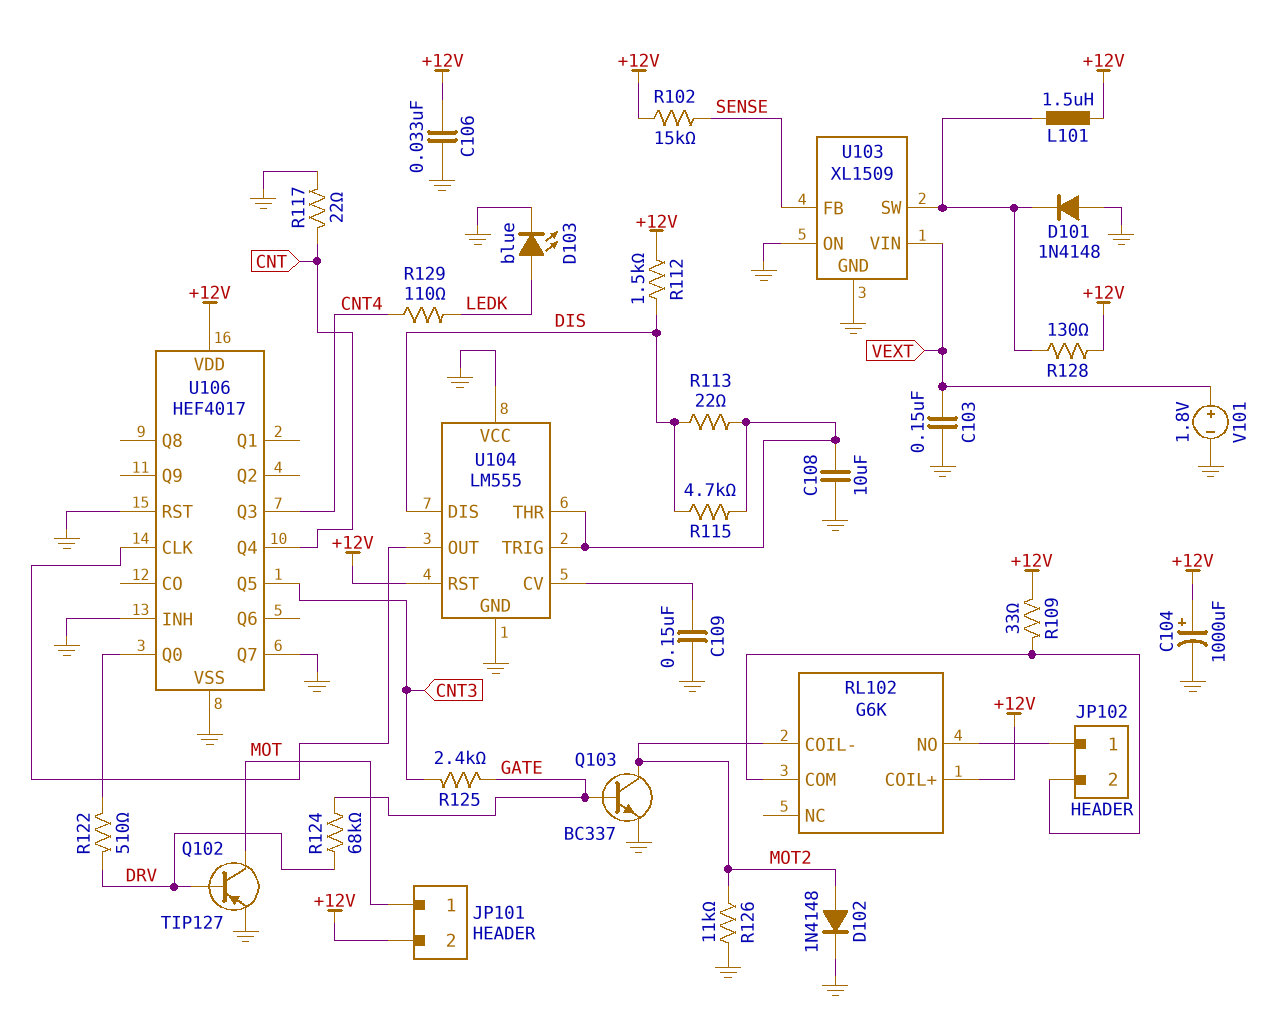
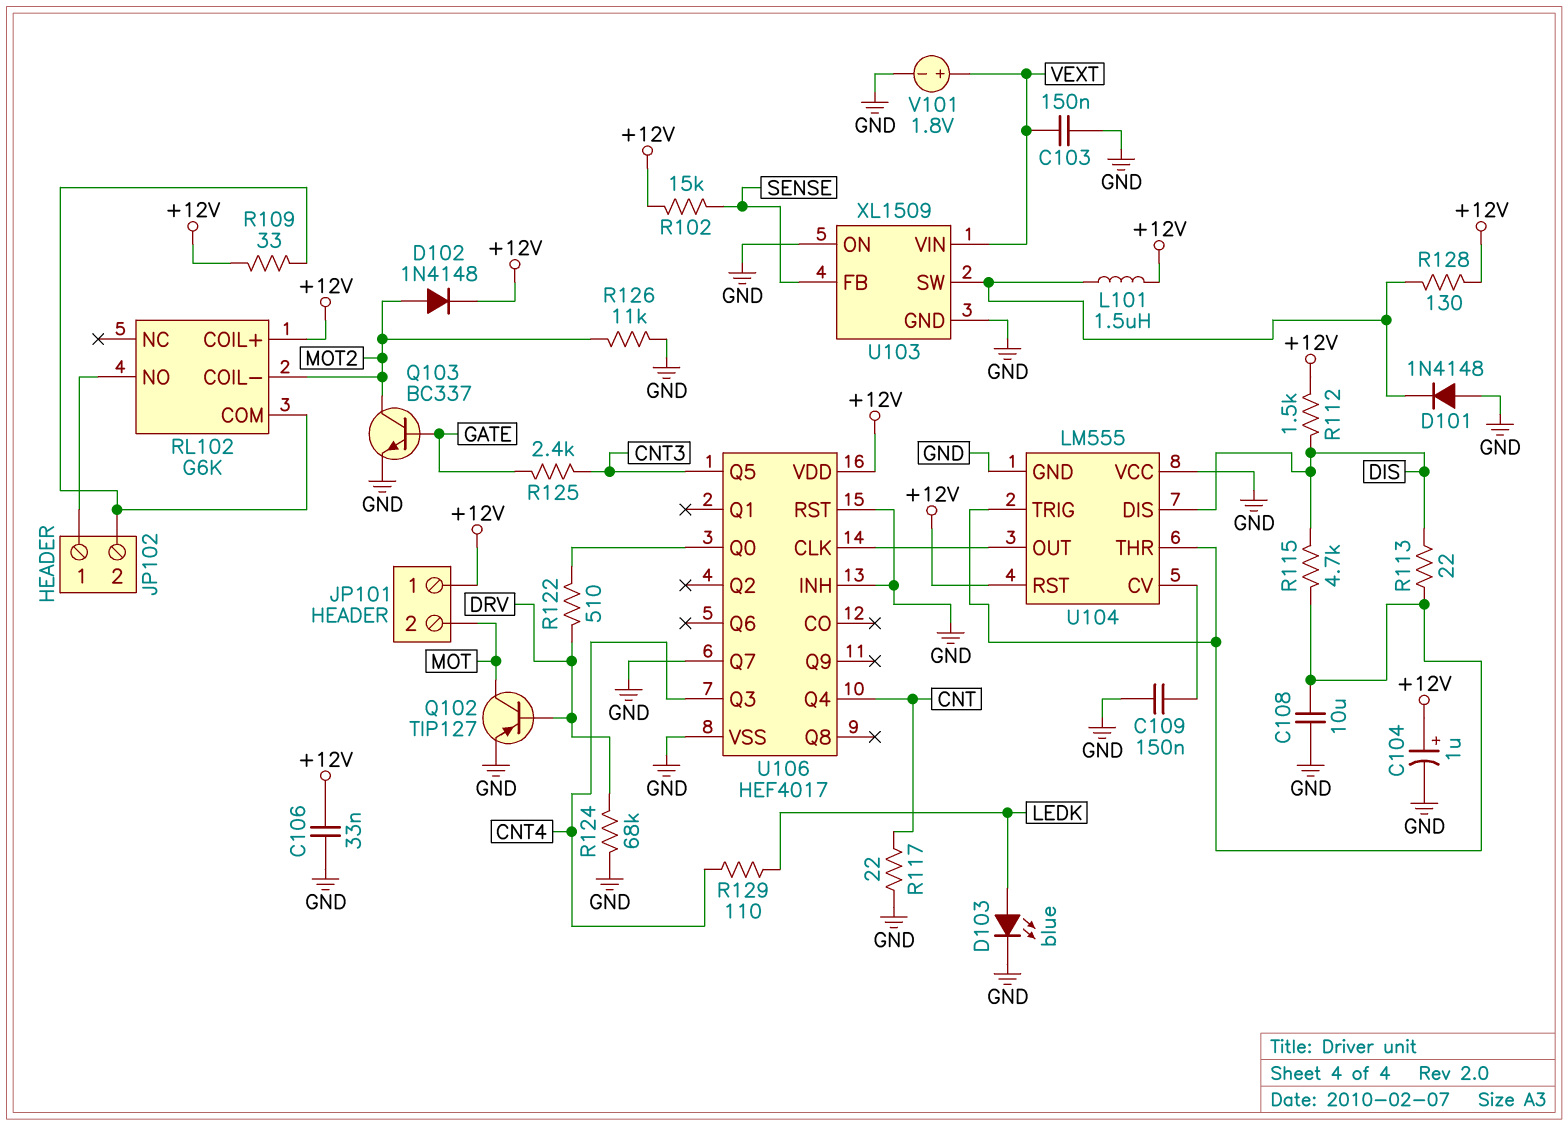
C104: 1000uF (plus +12V, minus GND) -> 1uF (plus +12V, minus GND)
D102: diode 1N4148 (A MOT2, K GND) -> diode 1N4148 (A MOT2, K +12V)
JP101 pin 1: MOT -> +12V
JP101 pin 2: +12V -> MOT
R124: 68k (DRV, GATE) -> 68k (DRV, GND)

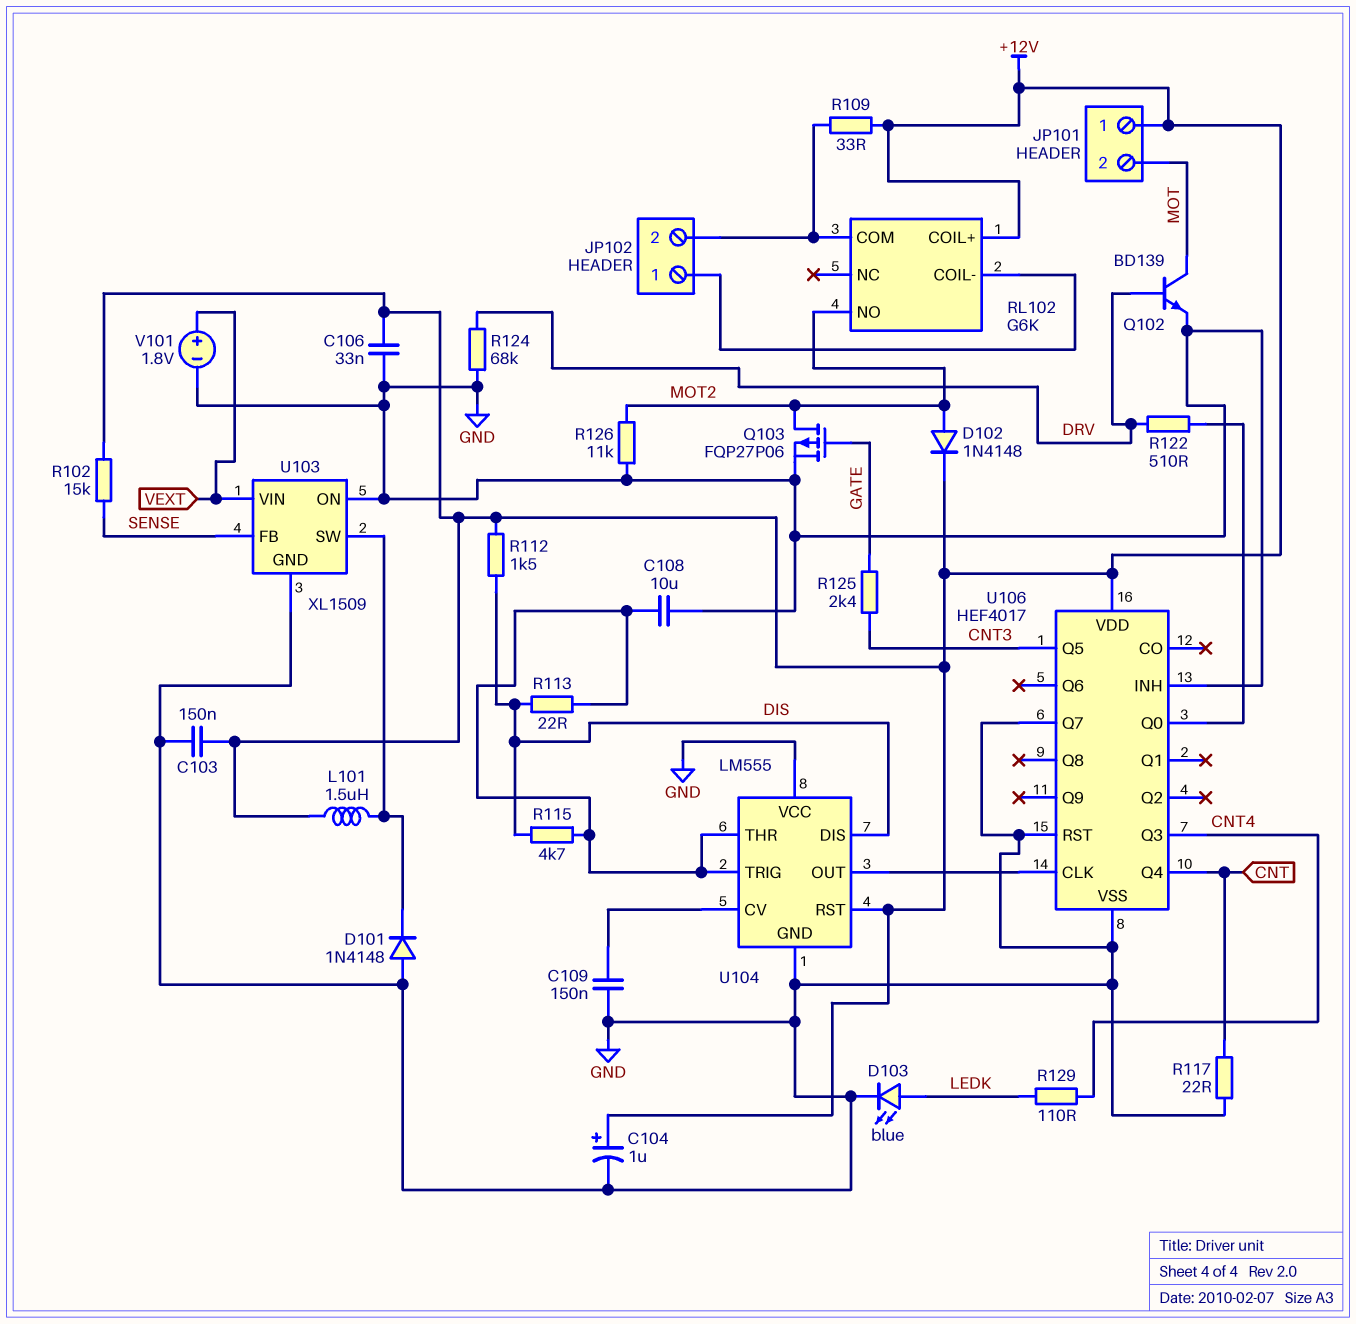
C103: 150nF (GND, VEXT) -> 150nF (+12V, GND)
Q102: PNP TIP127 (B DRV, C MOT, E GND) -> NPN BD139 (B DRV, C MOT, E GND)
Q103: NPN BC337 (B GATE, C MOT2, E GND) -> PMOS FQP27P06 (G GATE, D MOT2, S GND)
R128: 130 (+12V, U103/SW) -> none
RL102 pin COIL-: MOT2 -> JP102/1
RL102 pin NO: JP102/1 -> MOT2

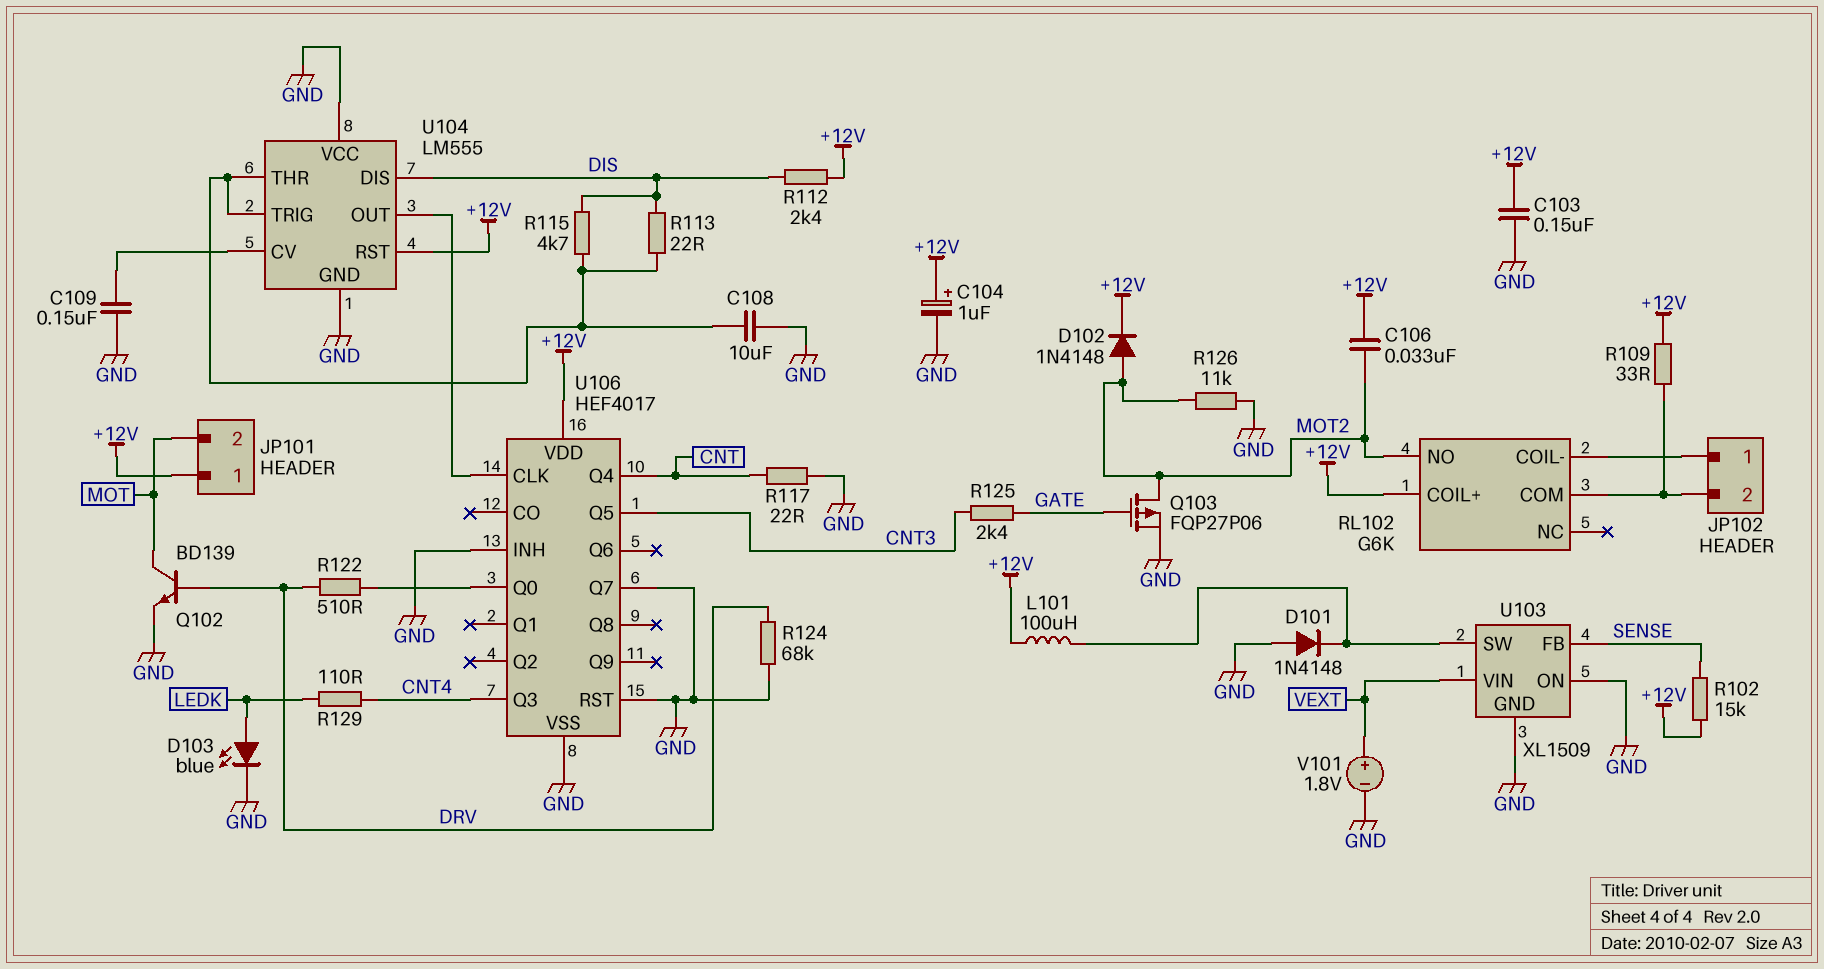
C106: 33nF (+12V, GND) -> 33nF (+12V, MOT2)
L101: 1.5uH (+12V, U103/SW) -> 100uH (+12V, U103/SW)
R112: 1.5k (+12V, DIS) -> 2.4k (+12V, DIS)

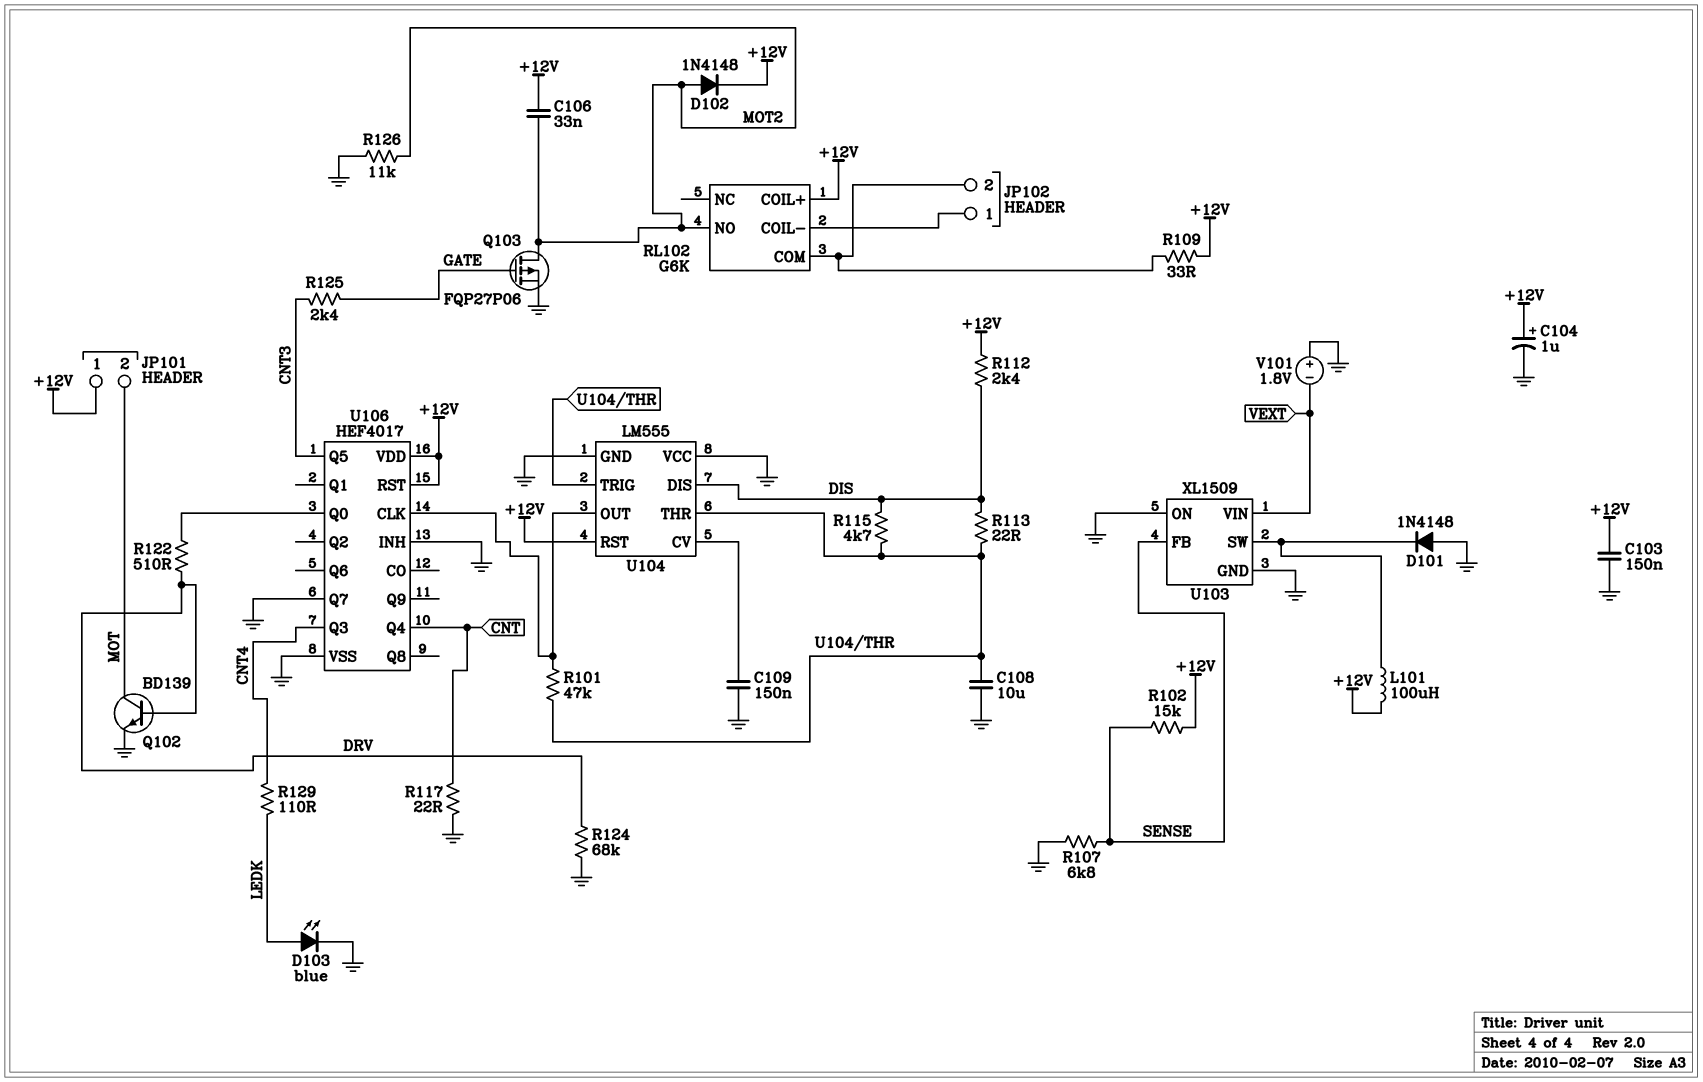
R101: none -> 47k (U104/OUT, U104/THR)
R107: none -> 6.8k (GND, SENSE)
U106 pin RST: GND -> +12V
V101: 1.8V (plus VEXT, minus GND) -> 1.8V (plus GND, minus VEXT)

